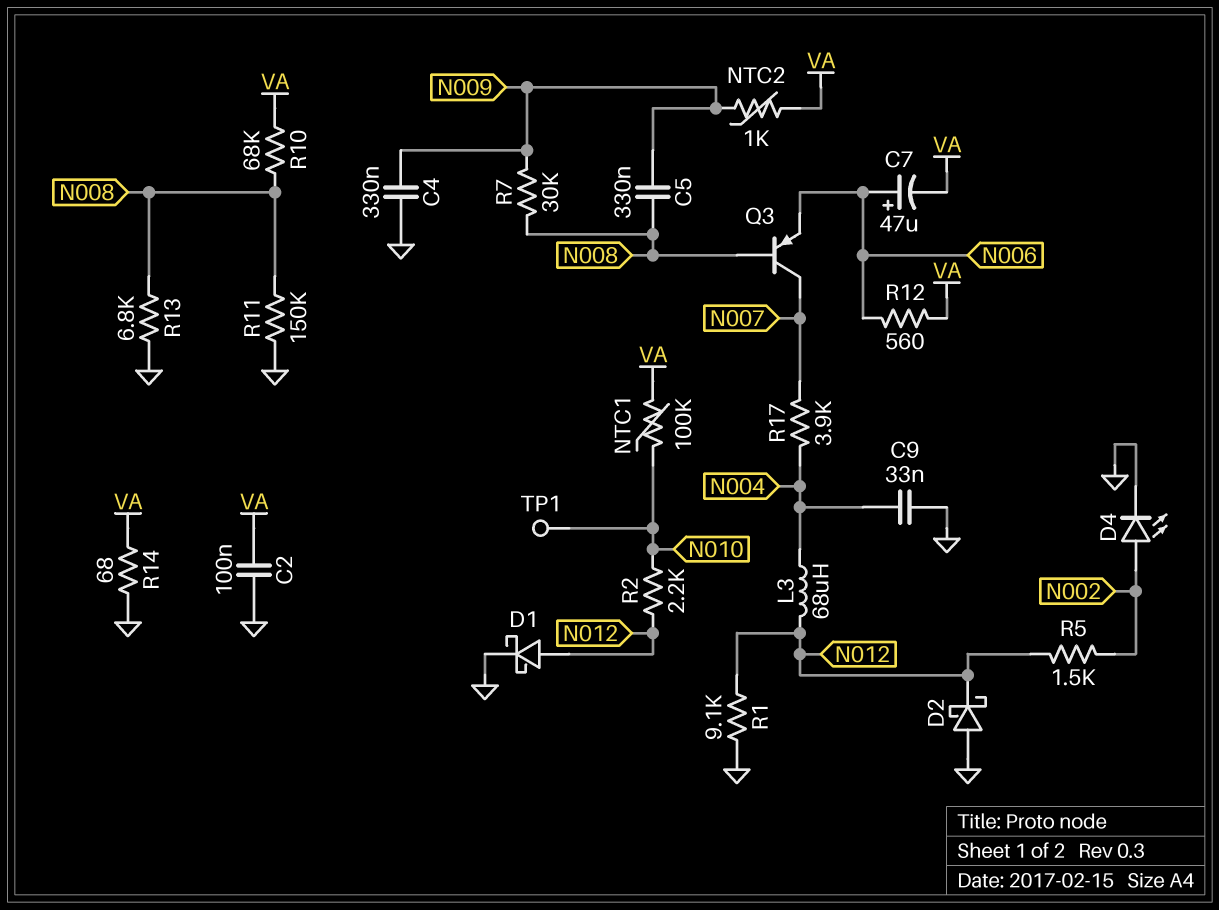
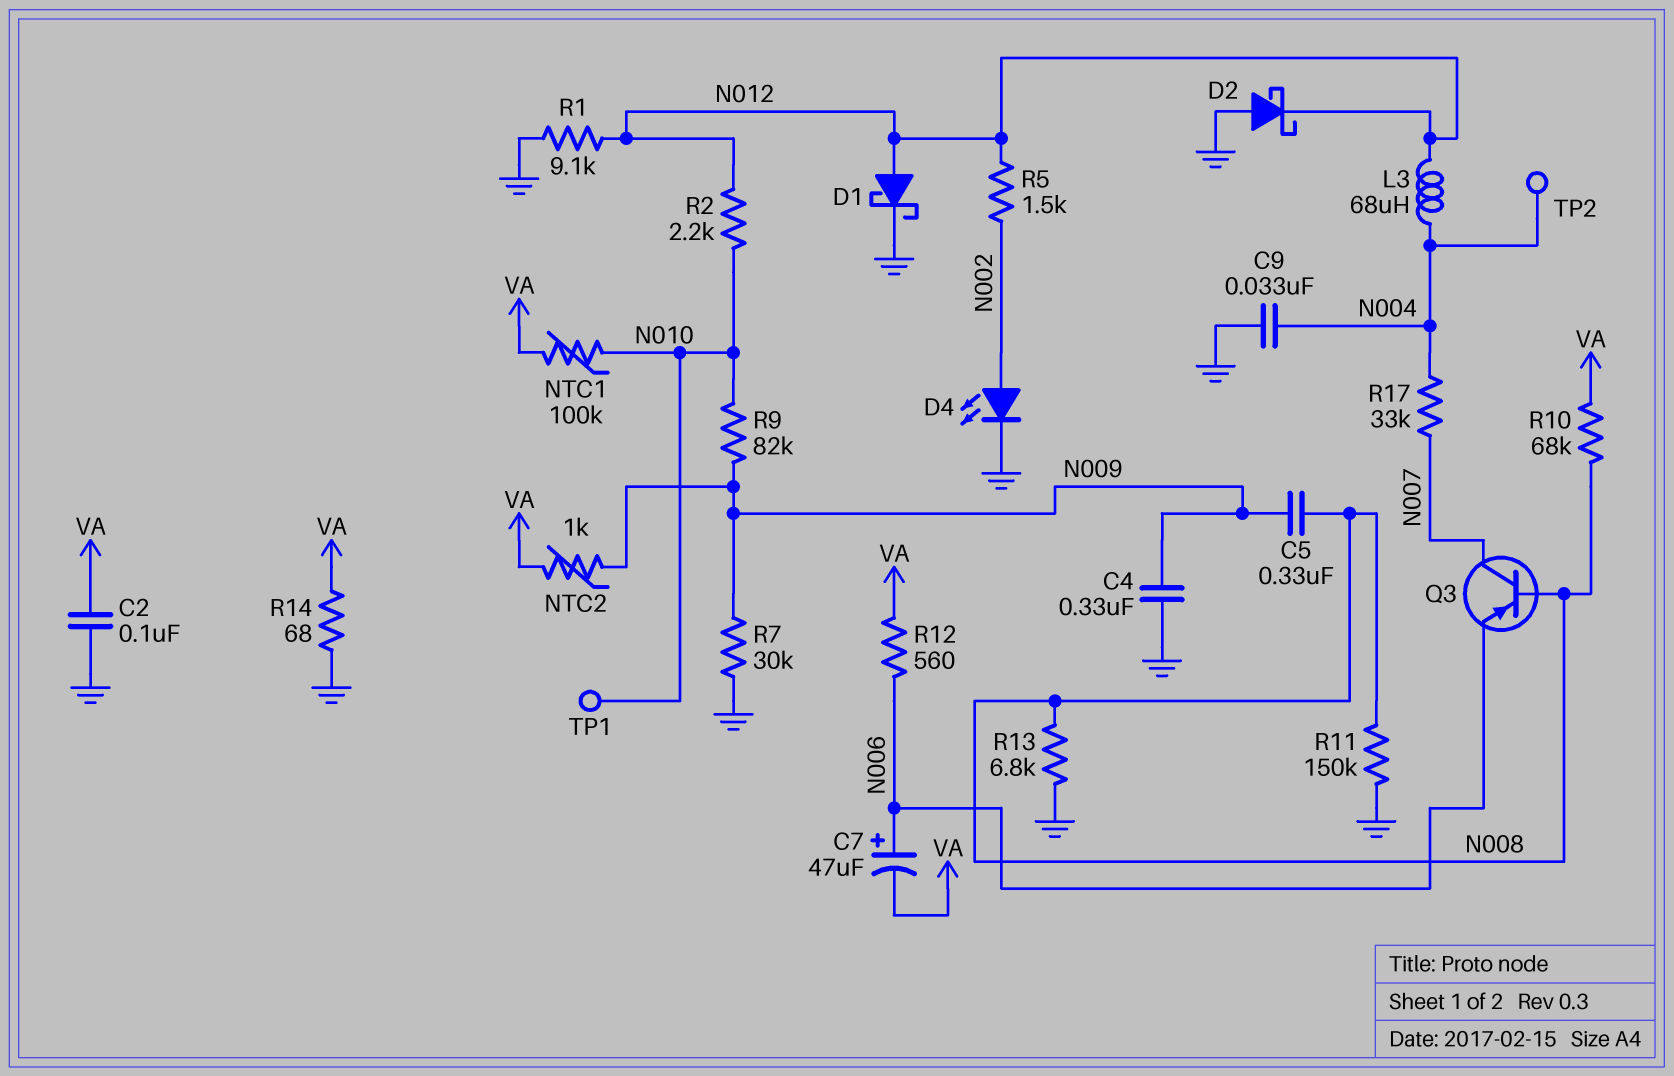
R7: 30k (N008, N009) -> 30k (GND, N009)
R9: none -> 82k (N009, N010)
R17: 3.9k (N004, N007) -> 33k (N004, N007)
TP2: none -> test point (N004)

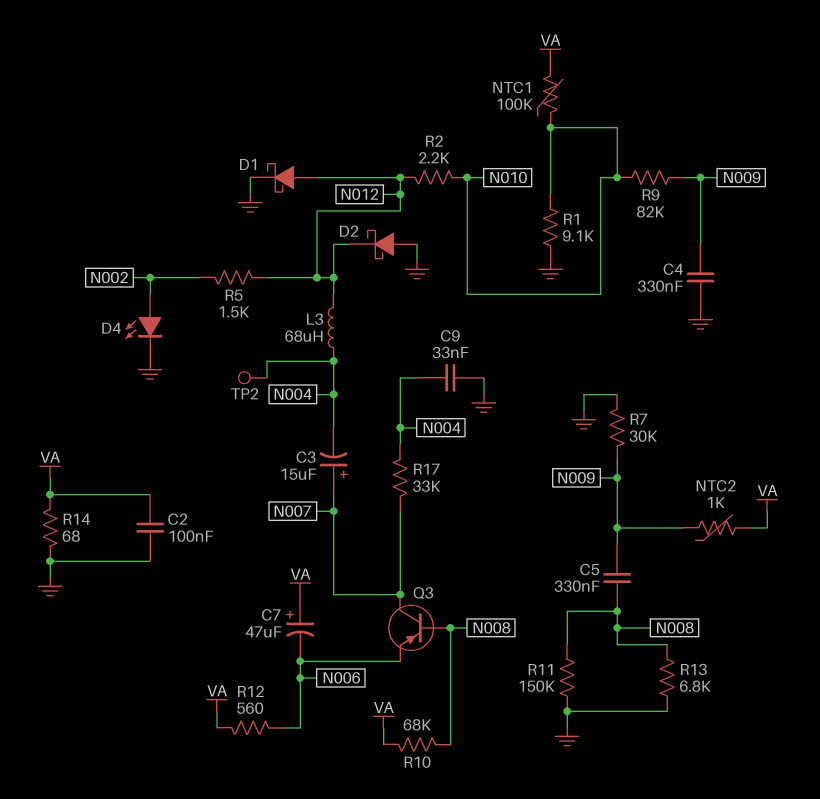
C3: none -> 15uF (plus N007, minus N004)
C7: 47uF (plus N006, minus VA) -> 47uF (plus VA, minus N006)
R1: 9.1k (GND, N012) -> 9.1k (GND, N010)
TP1: test point (N010) -> none

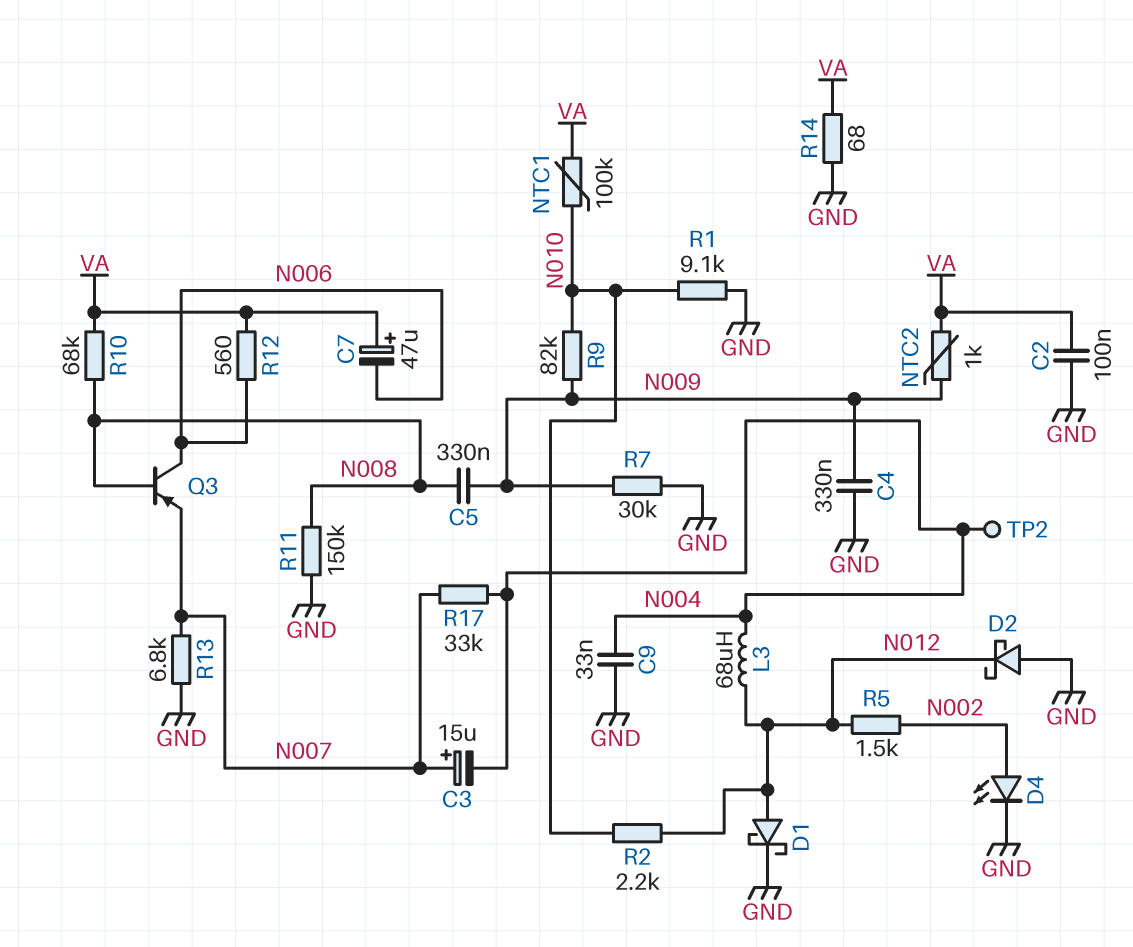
Q3: PNP (B N008, C N007, E N006) -> PNP (B N008, C N006, E N007)
R13: 6.8k (GND, N008) -> 6.8k (GND, N007)

